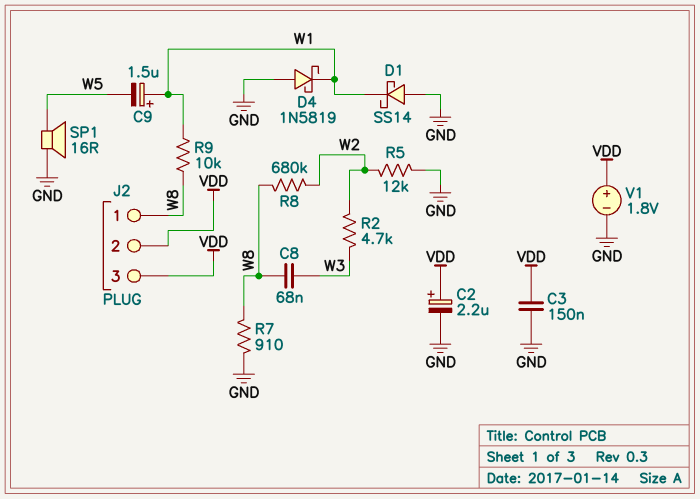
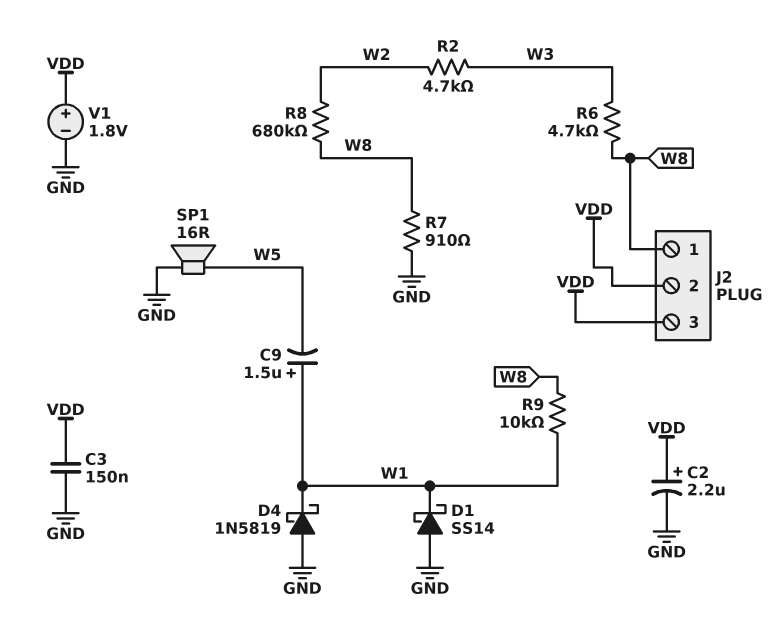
C8: 68nF (W3, W8) -> none
R5: 12k (GND, W2) -> none
R6: none -> 4.7k (W3, W8)

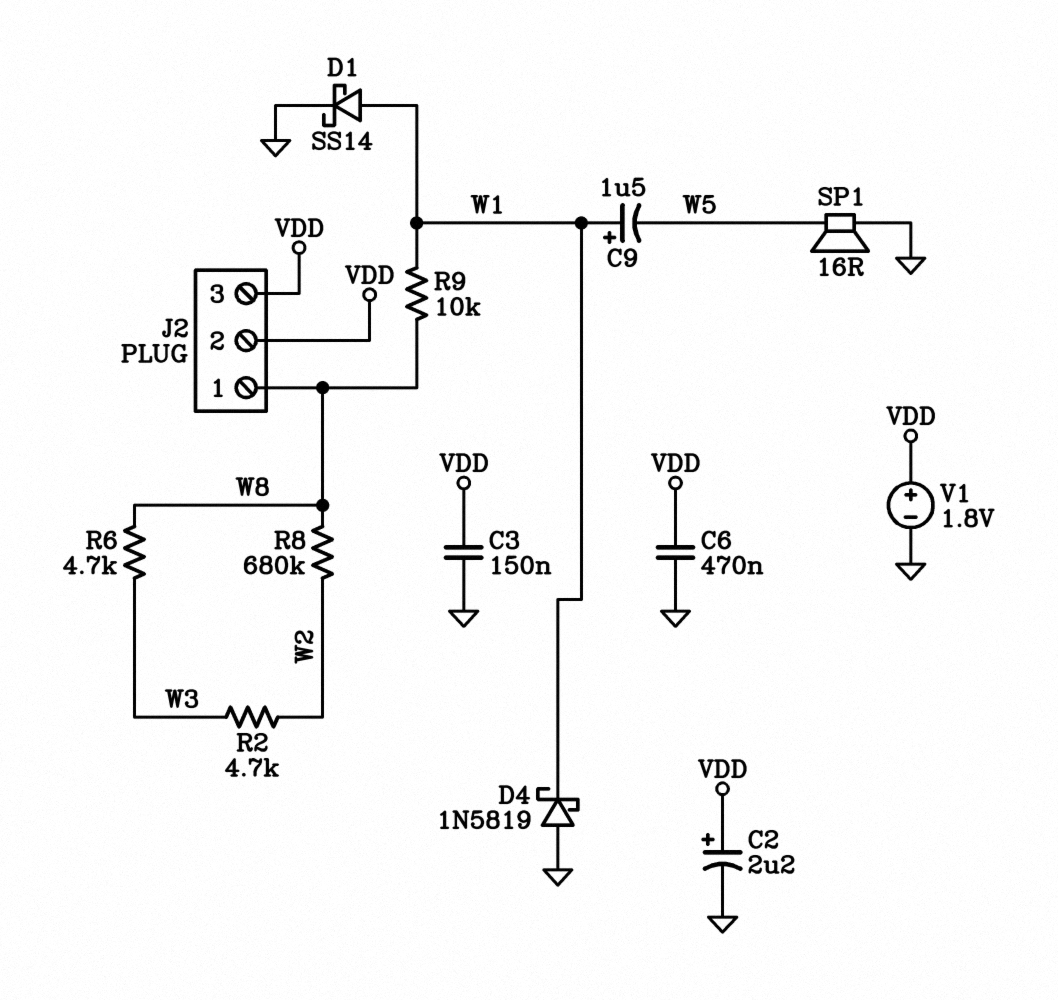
C6: none -> 470nF (GND, VDD)
D1: schottky SS14 (A GND, K W1) -> schottky SS14 (A W1, K GND)
R7: 910 (GND, W8) -> none

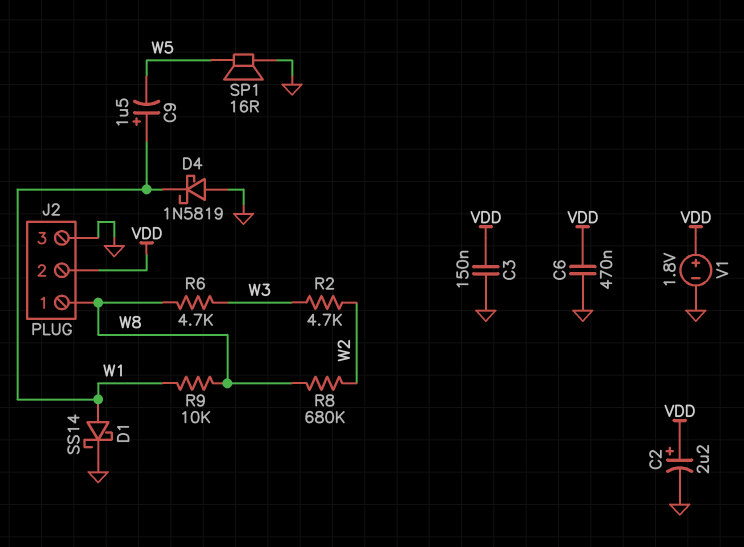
J2 pin 3: VDD -> GND

